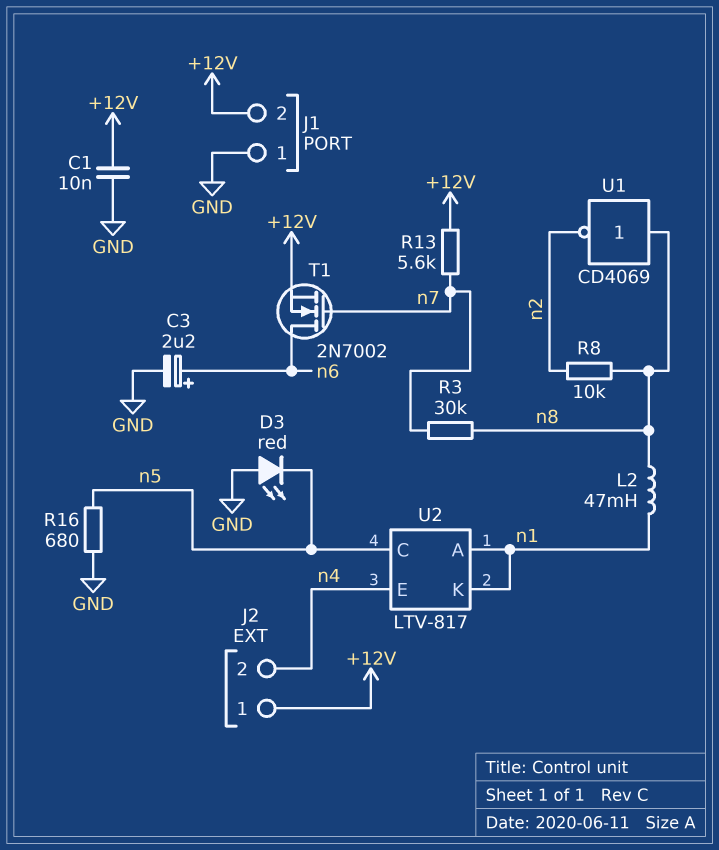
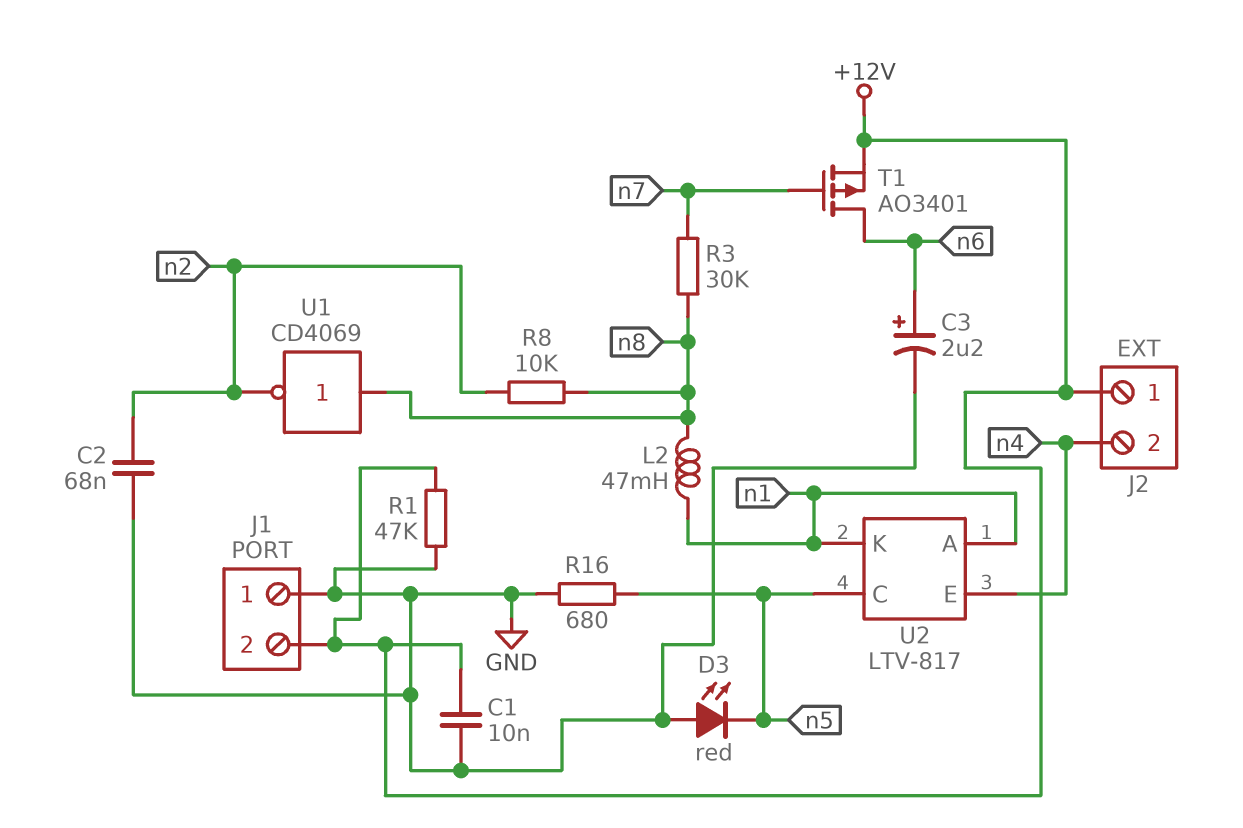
C2: none -> 68nF (GND, n2)
R1: none -> 47k (+12V, GND)
R13: 5.6k (+12V, n7) -> none
T1: NMOS 2N7002 (G n7, D n6, S +12V) -> PMOS AO3401 (G n7, D n6, S +12V)

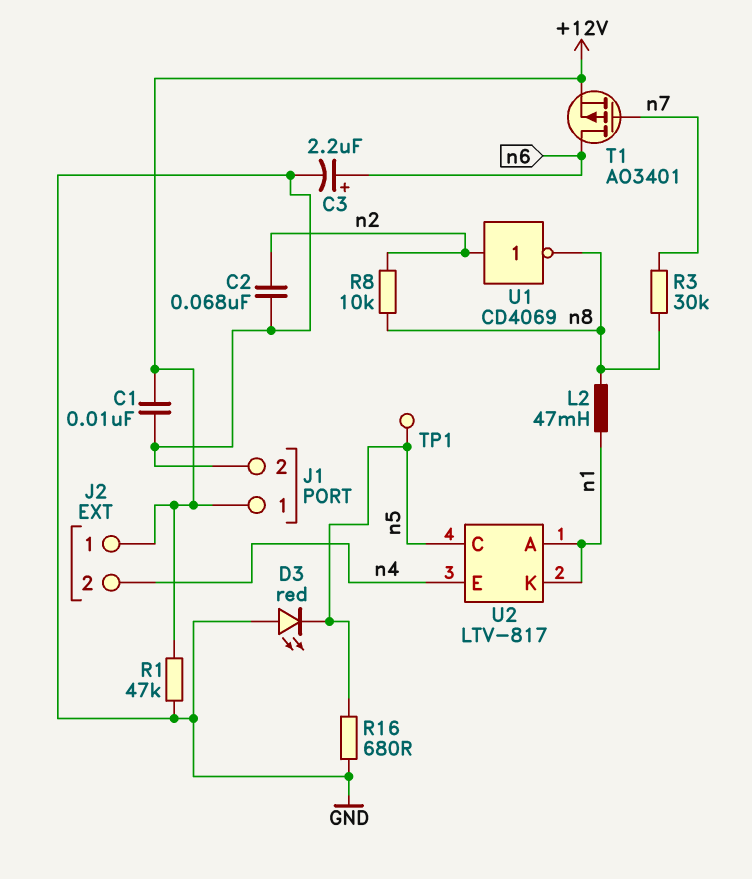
J1 pin 1: GND -> +12V
J1 pin 2: +12V -> GND
TP1: none -> test point (n5)
U1: NOT CD4069 (in n8, out n2) -> NOT CD4069 (in n2, out n8)

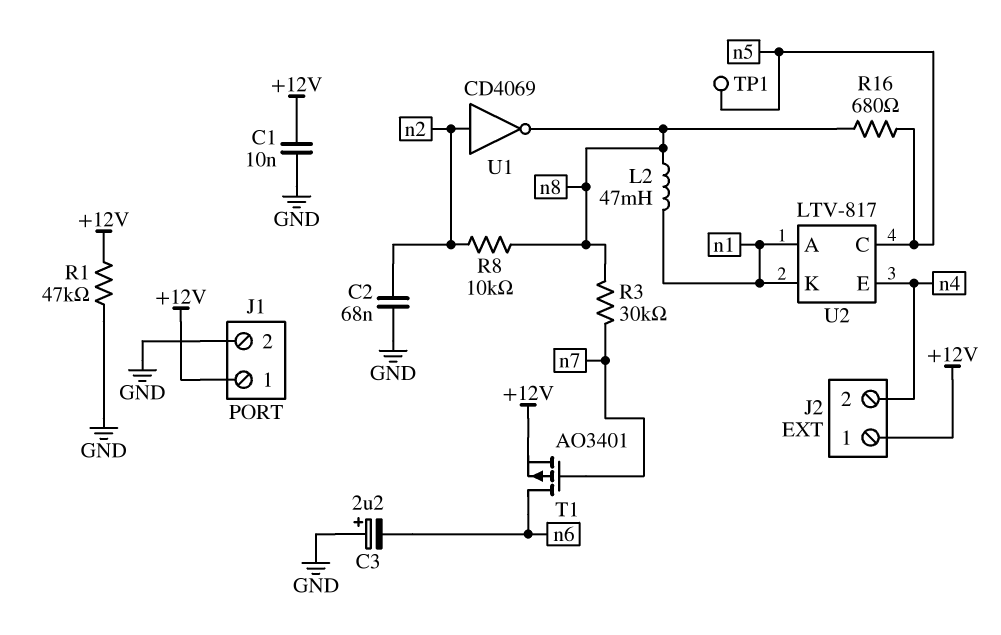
C3: 2.2uF (plus n6, minus GND) -> 2.2uF (plus GND, minus n6)
D3: LED red (A GND, K n5) -> none
R16: 680 (GND, n5) -> 680 (n5, n8)

